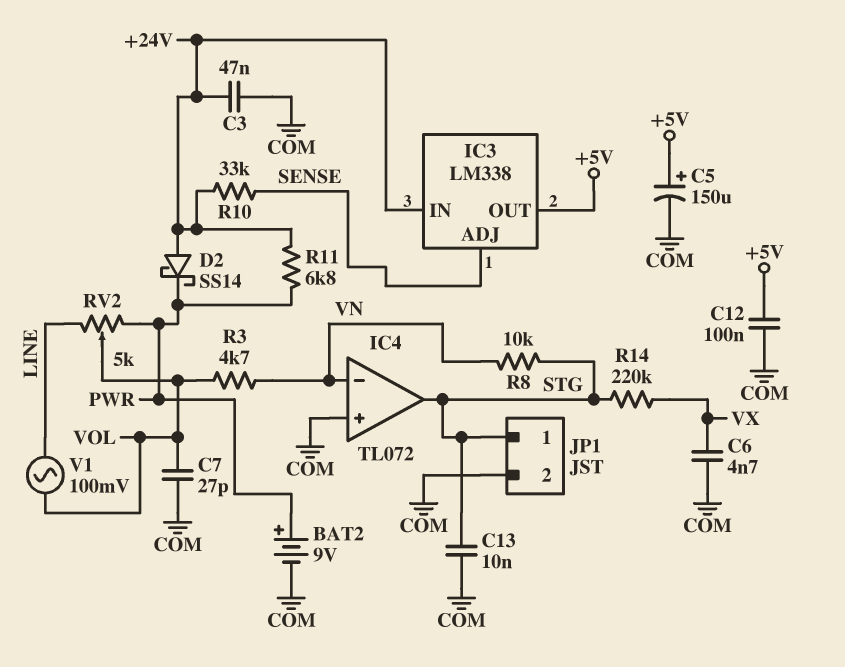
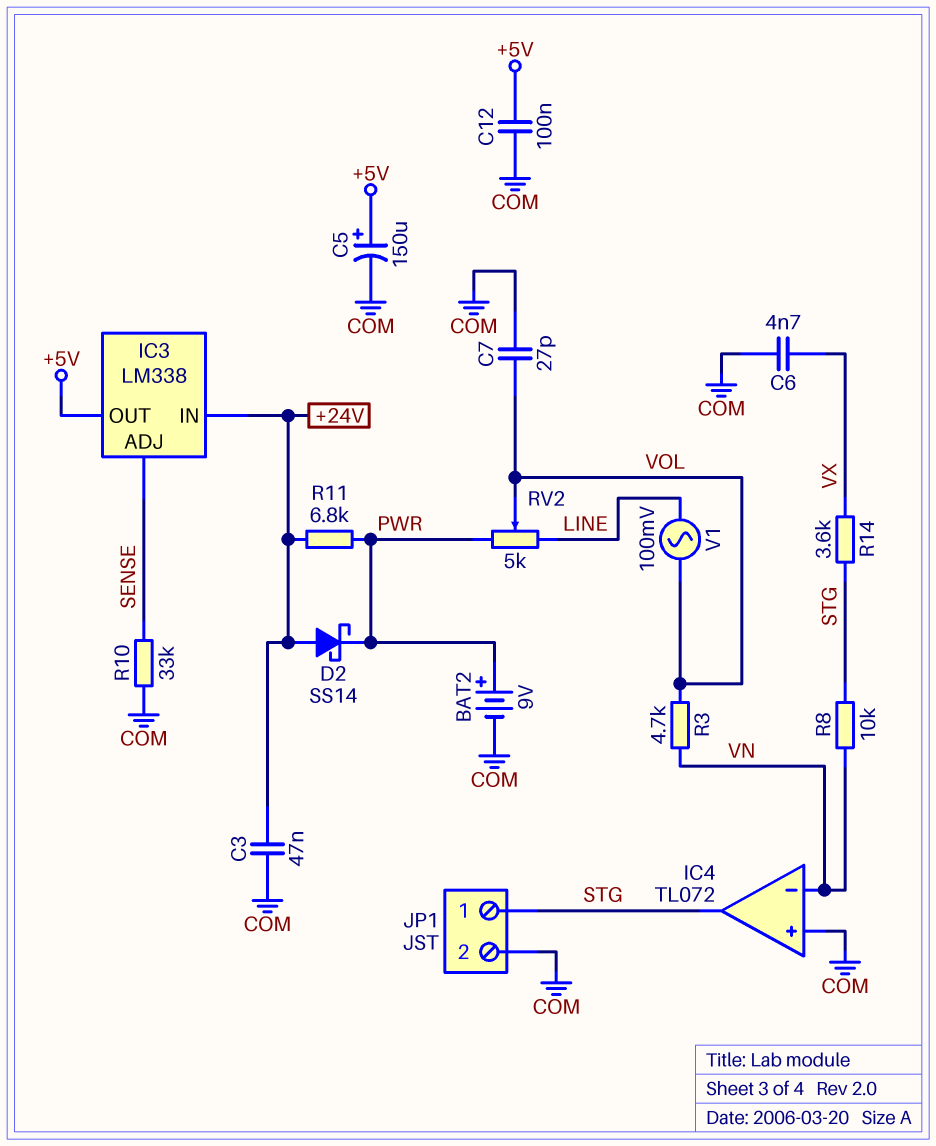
C13: 10nF (COM, STG) -> none
R10: 33k (+24V, SENSE) -> 33k (COM, SENSE)
R14: 220k (STG, VX) -> 3.6k (STG, VX)

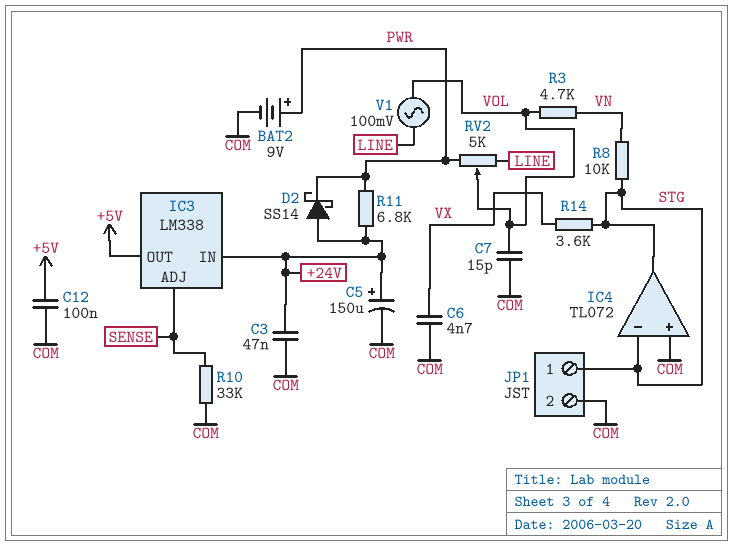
C5: 150uF (plus +5V, minus COM) -> 150uF (plus +24V, minus COM)
C7: 27pF (COM, VOL) -> 15pF (COM, VOL)
IC4 pin in-: VN -> STG

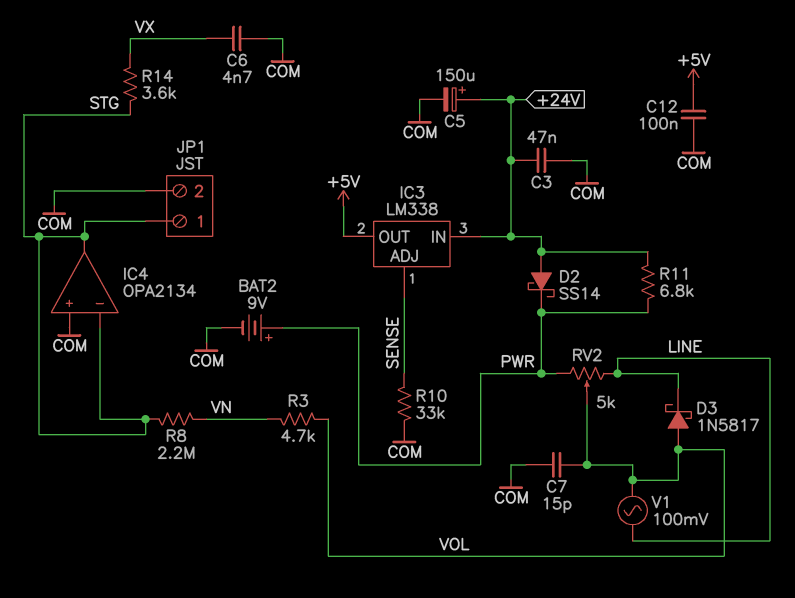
D3: none -> schottky 1N5817 (A VOL, K LINE)
IC4: TL072 -> OPA2134
R8: 10k (STG, VN) -> 2.2M (STG, VN)

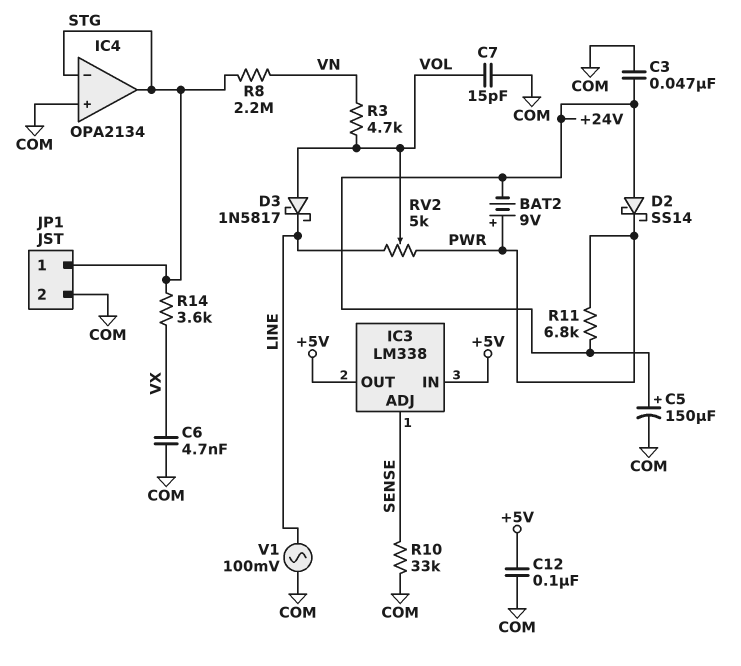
BAT2: 9V (plus PWR, minus COM) -> 9V (plus PWR, minus +24V)
IC3 pin IN: +24V -> +5V
V1: AC 100mV (LINE, VOL) -> AC 100mV (COM, LINE)

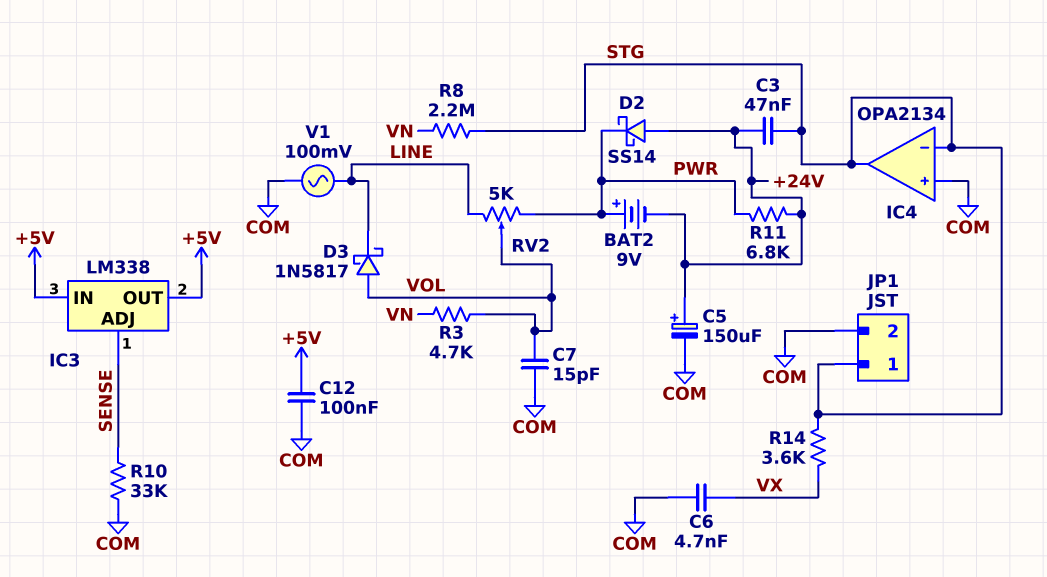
C3: 47nF (+24V, COM) -> 47nF (+24V, STG)

